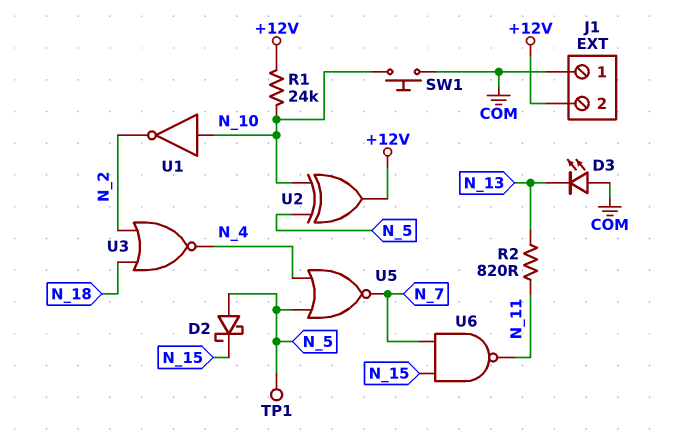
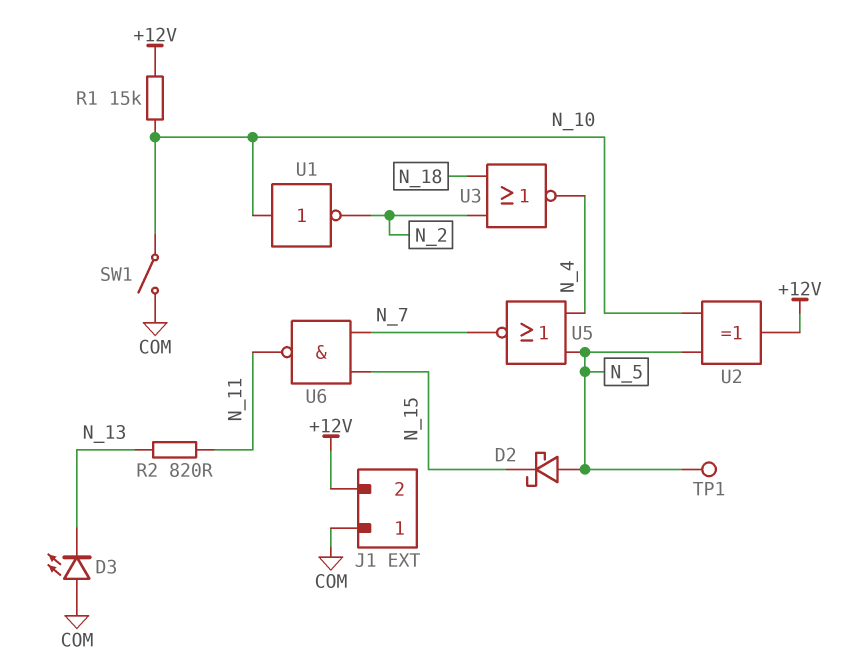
R1: 24k (+12V, N_10) -> 15k (+12V, N_10)
SW1: button (COM, N_10) -> switch (COM, N_10)

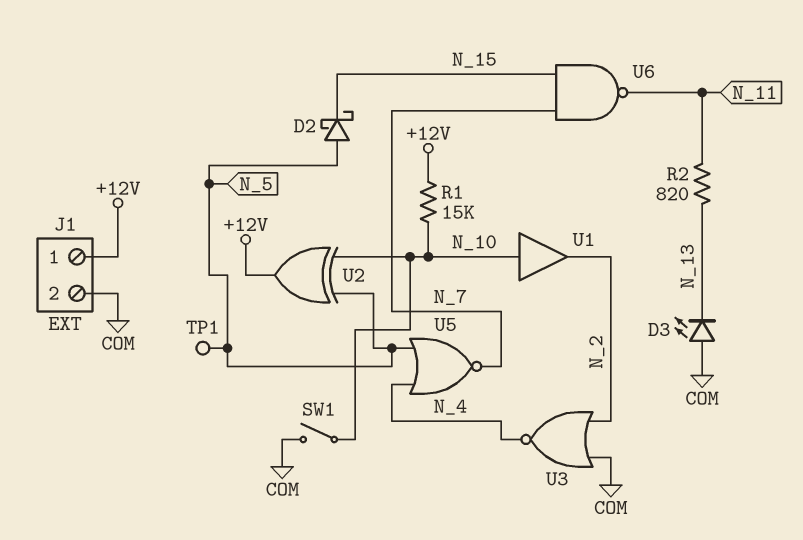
J1 pin 1: COM -> +12V
J1 pin 2: +12V -> COM
U1: NOT (in N_10, out N_2) -> buffer (in N_10, out N_2)
U3: NOR (in N_2, in N_18, out N_4) -> NOR (in COM, in N_2, out N_4)

